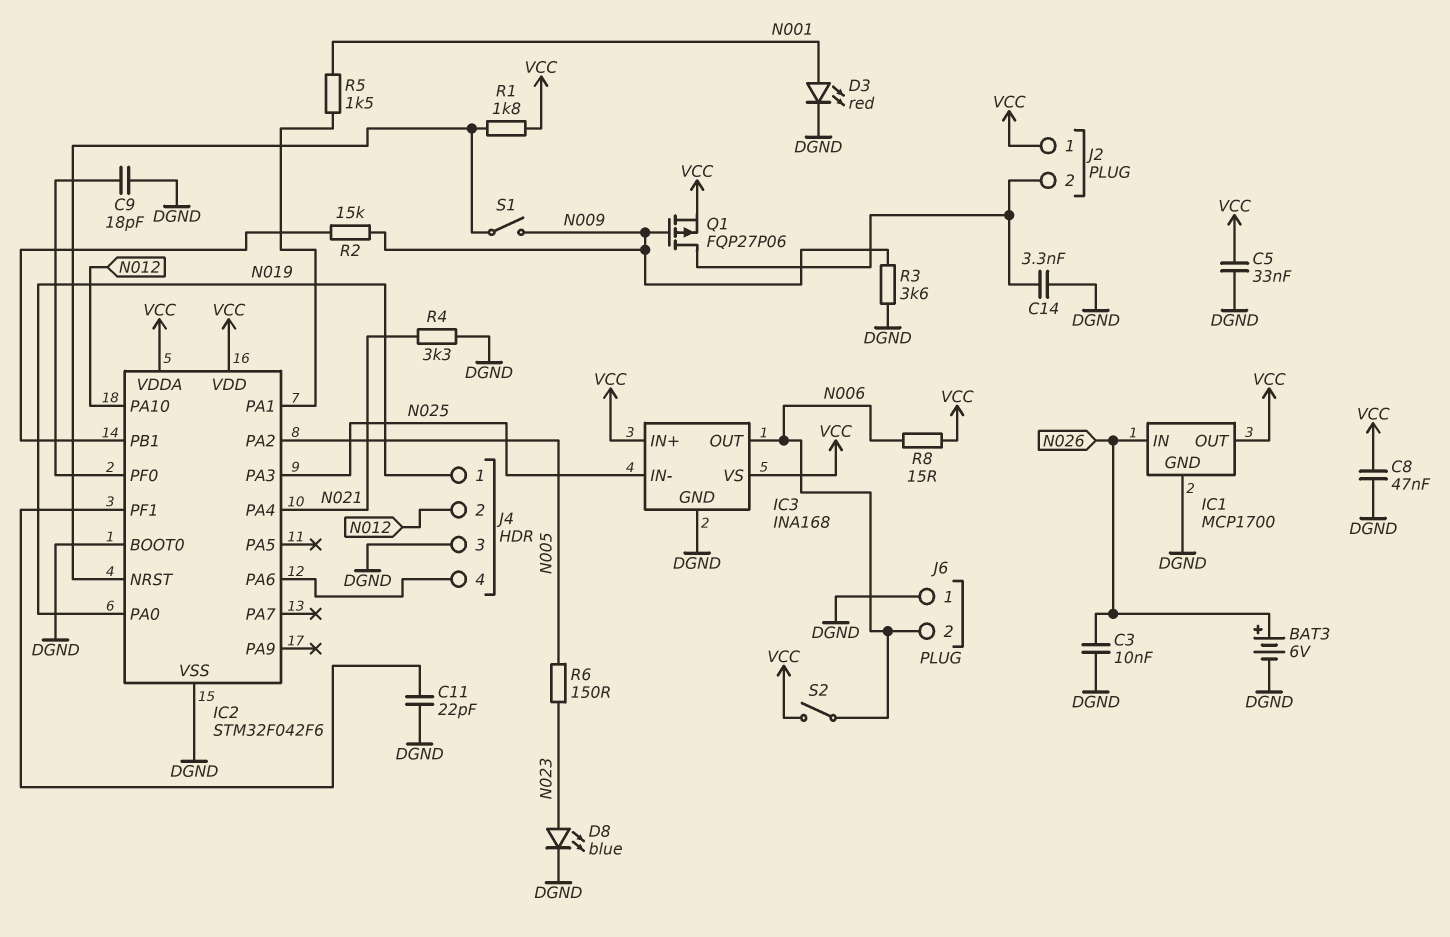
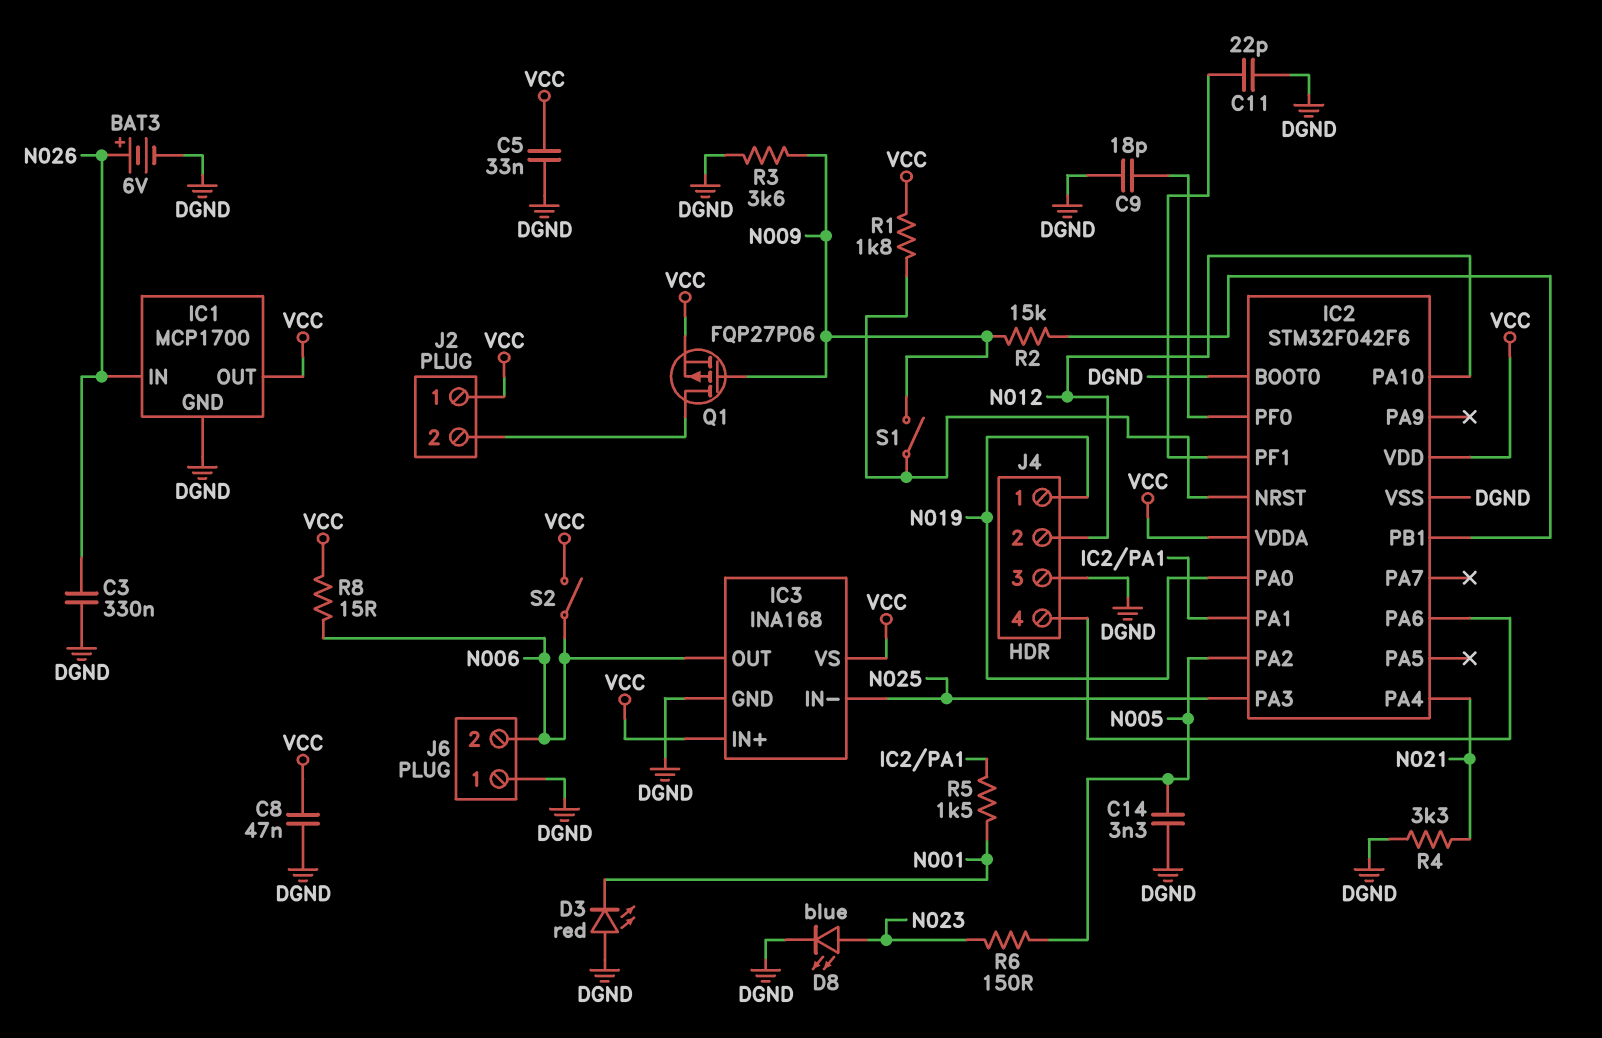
C3: 10nF (DGND, N026) -> 330nF (DGND, N026)
C14: 3.3nF (DGND, J2/2) -> 3.3nF (DGND, N005)
D3: LED red (A N001, K DGND) -> LED red (A DGND, K N001)

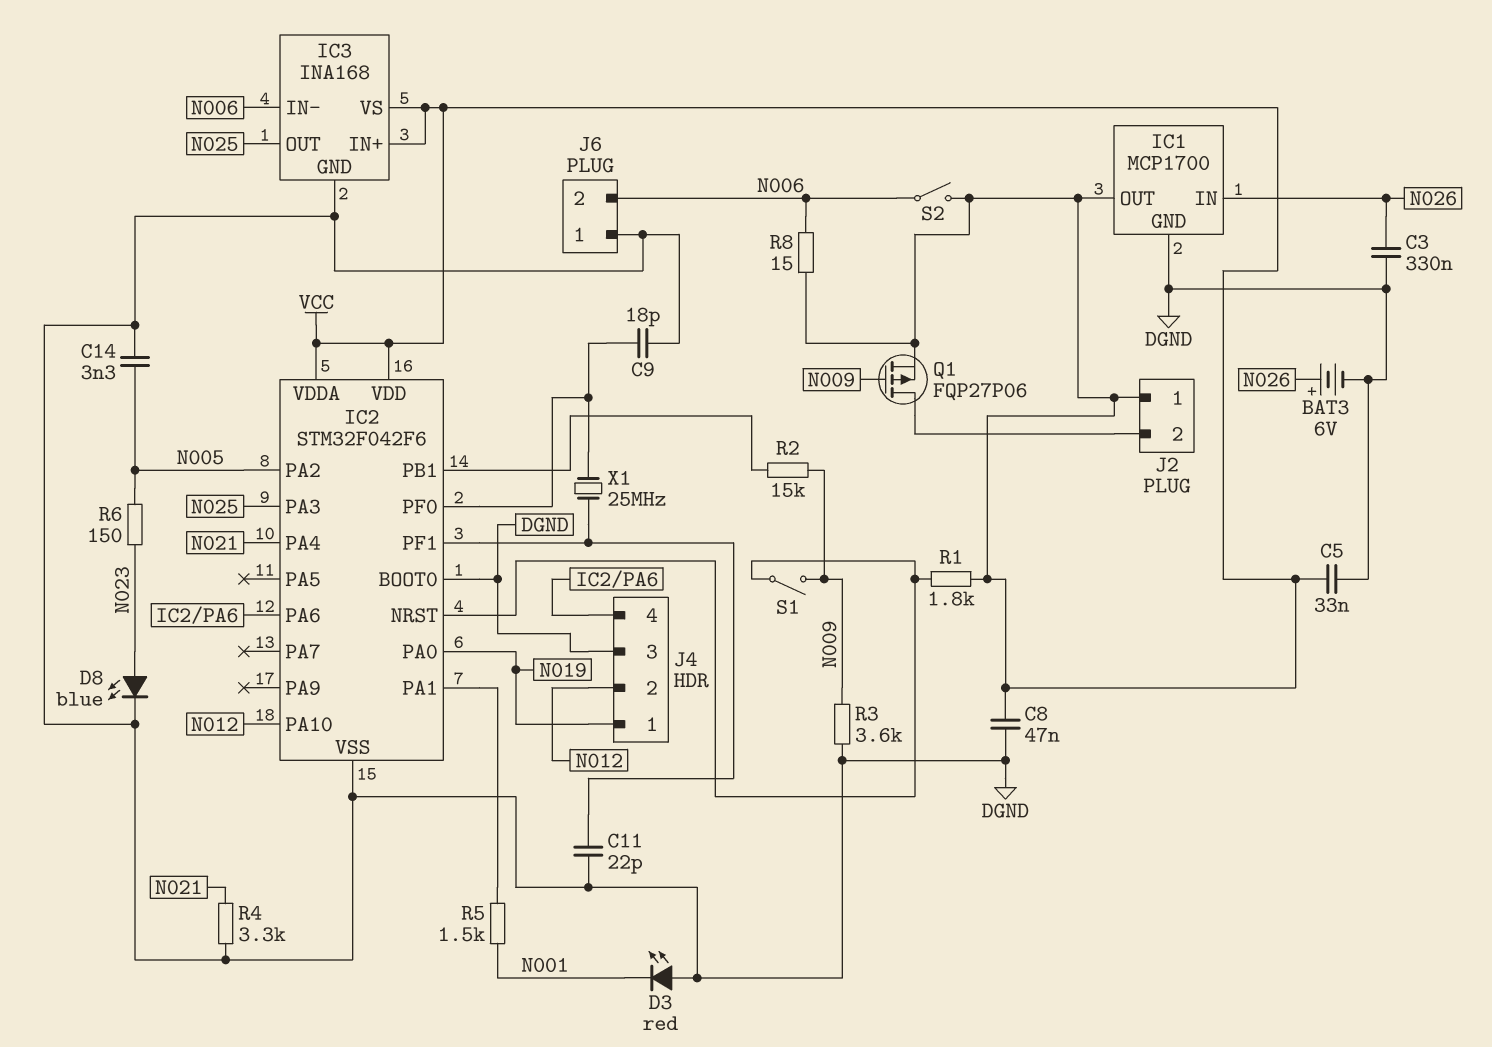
IC3 pin IN-: N025 -> N006
IC3 pin OUT: N006 -> N025
X1: none -> 25MHz (IC2/PF0, IC2/PF1)

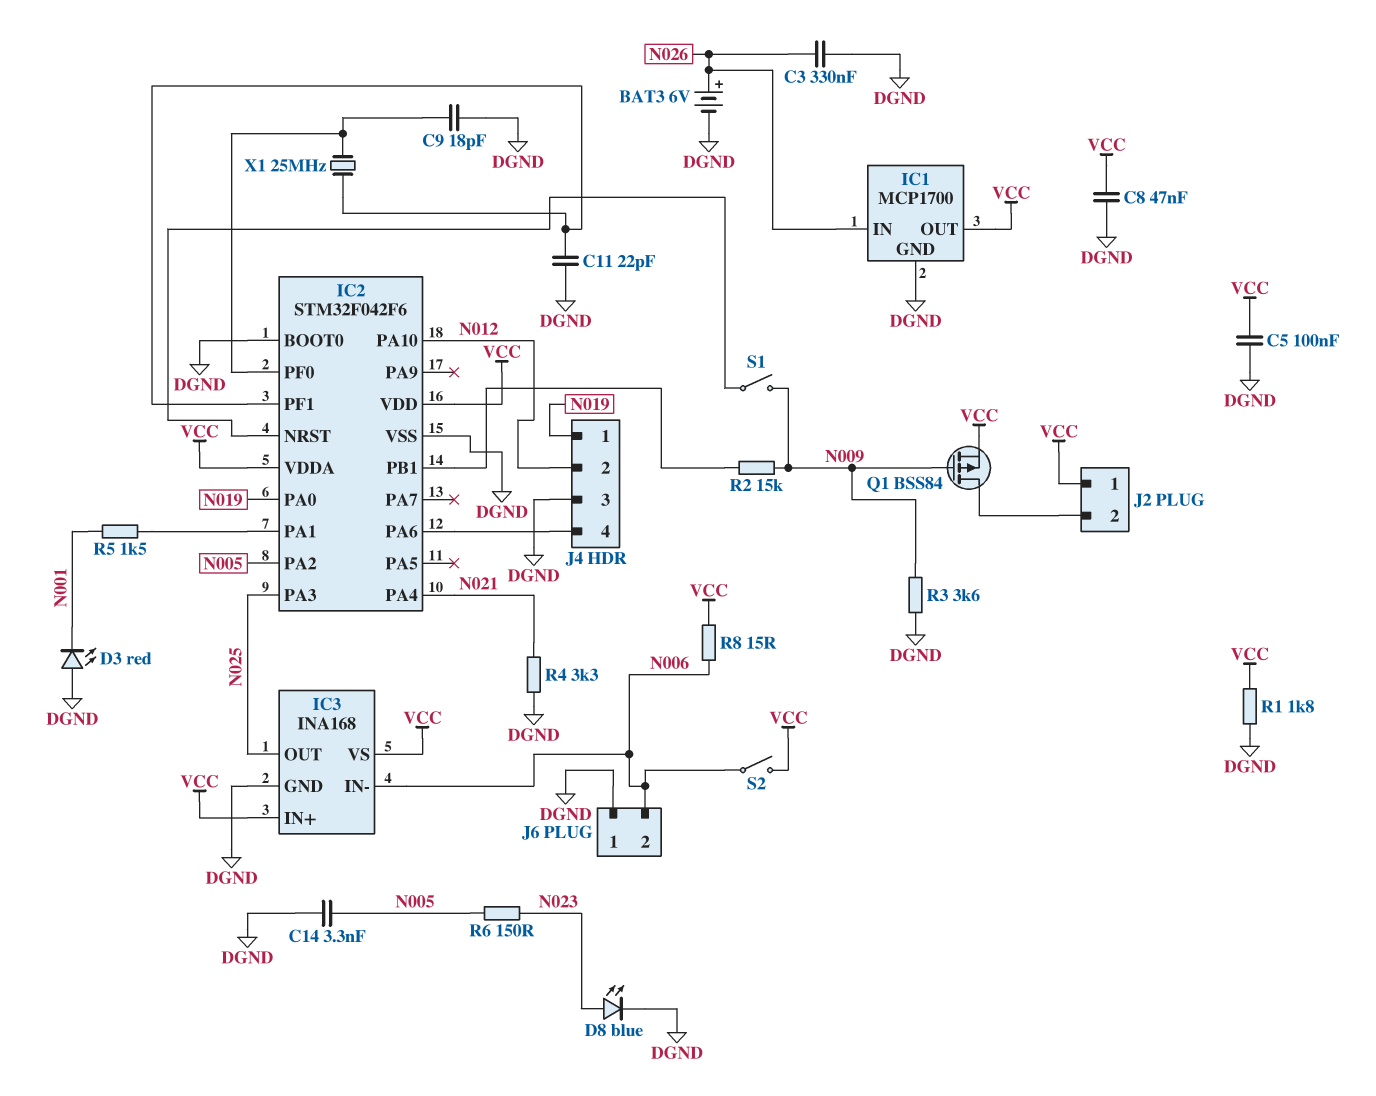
C5: 33nF (DGND, VCC) -> 100nF (DGND, VCC)
Q1: PMOS FQP27P06 (G N009, D J2/2, S VCC) -> PMOS BSS84 (G N009, D J2/2, S VCC)
R1: 1.8k (IC2/NRST, VCC) -> 1.8k (DGND, VCC)

